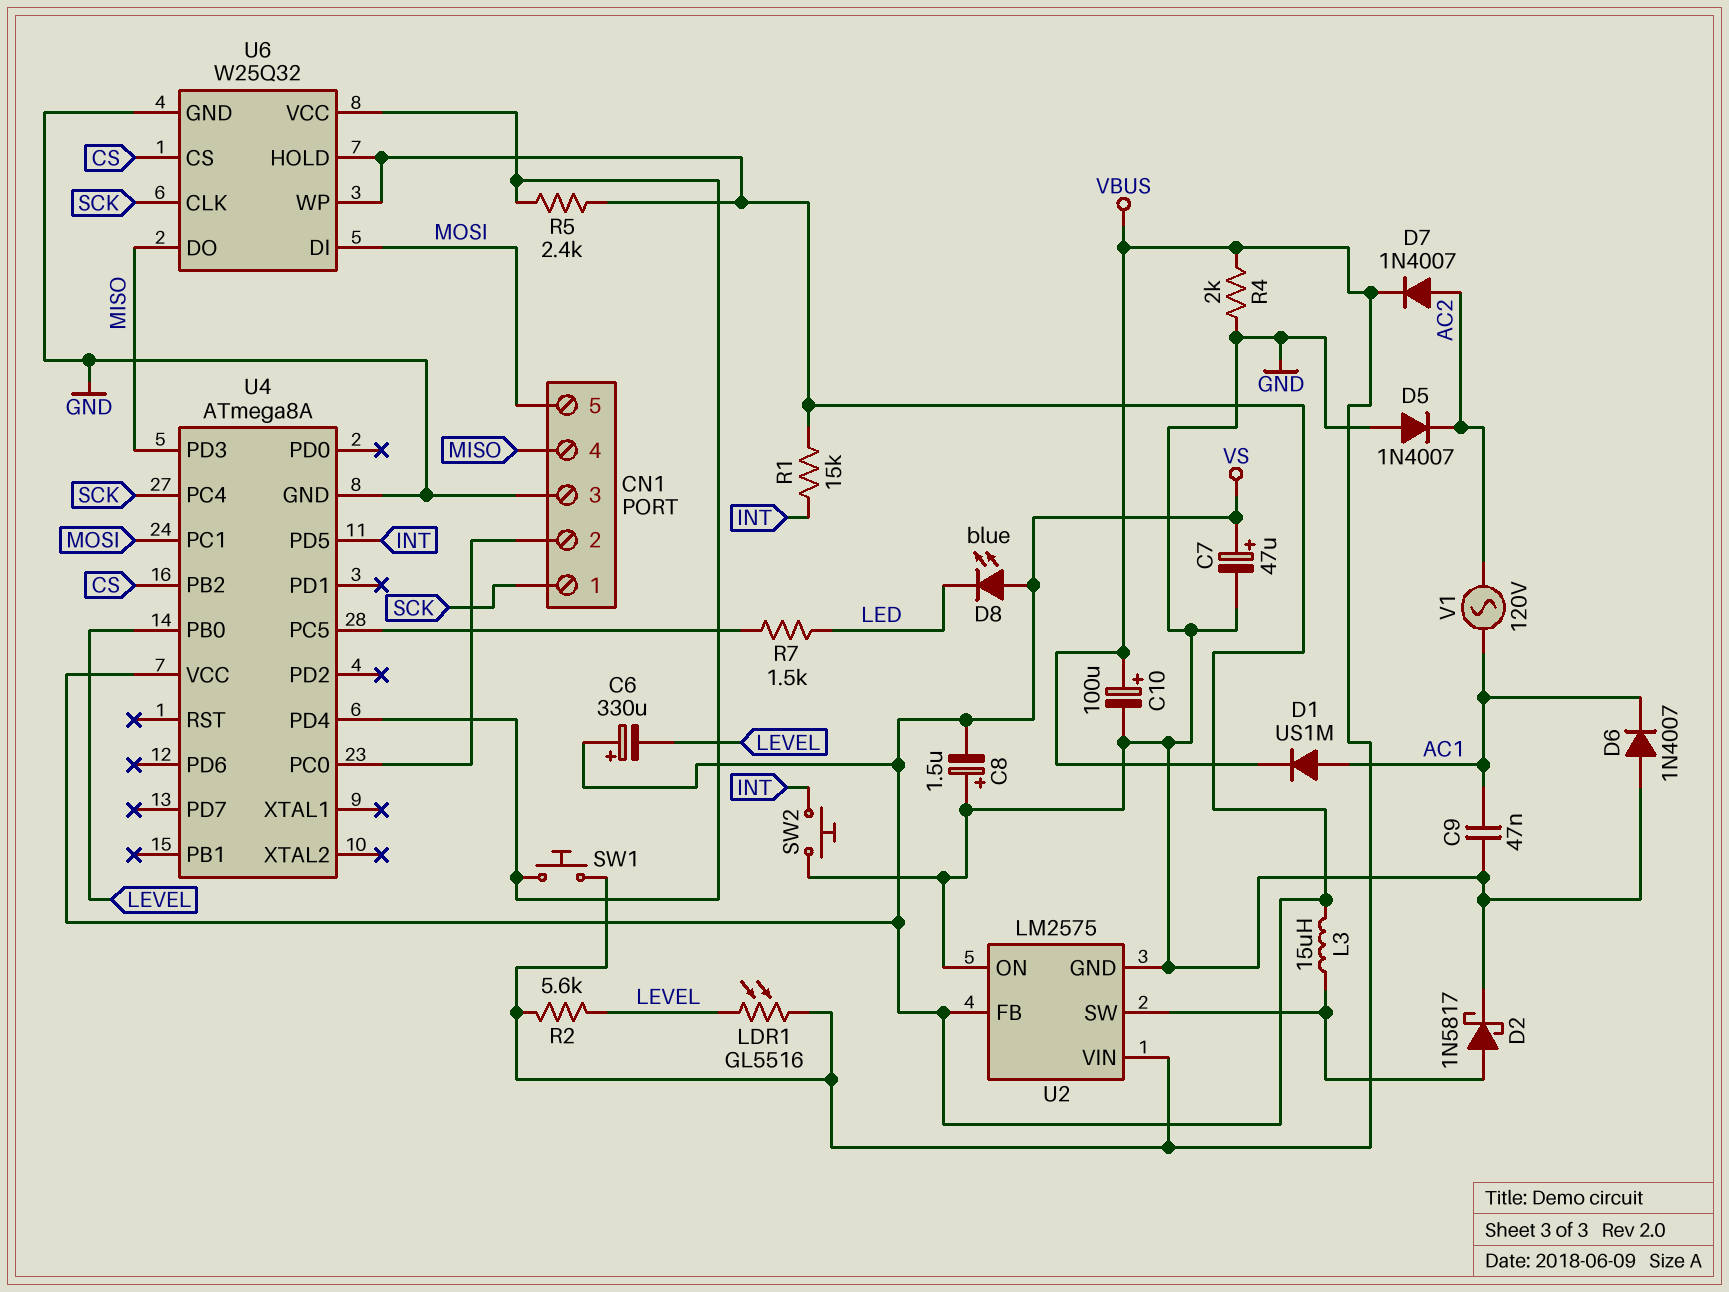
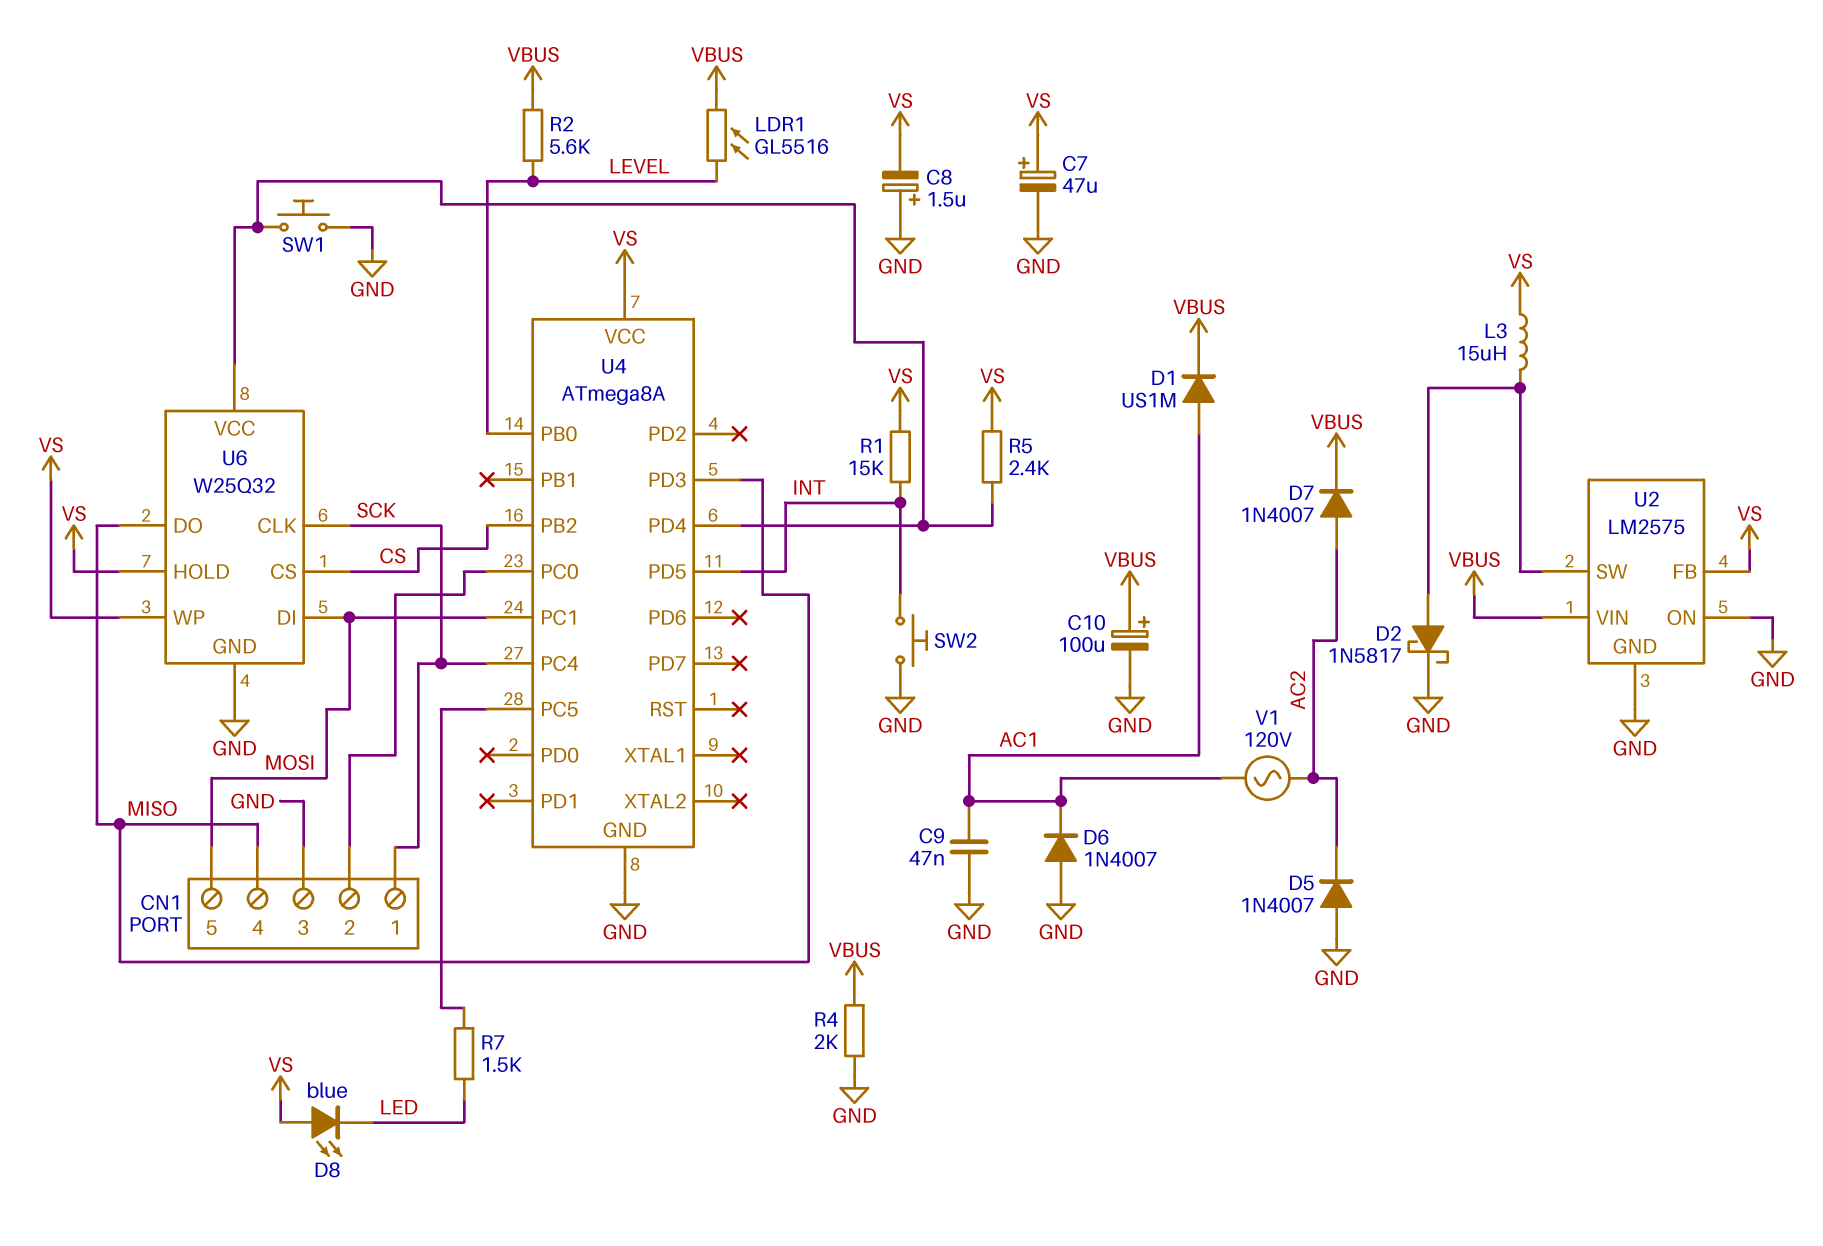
C6: 330uF (plus VS, minus LEVEL) -> none
SW1: button (U4/PD4, VBUS) -> button (GND, U4/PD4)

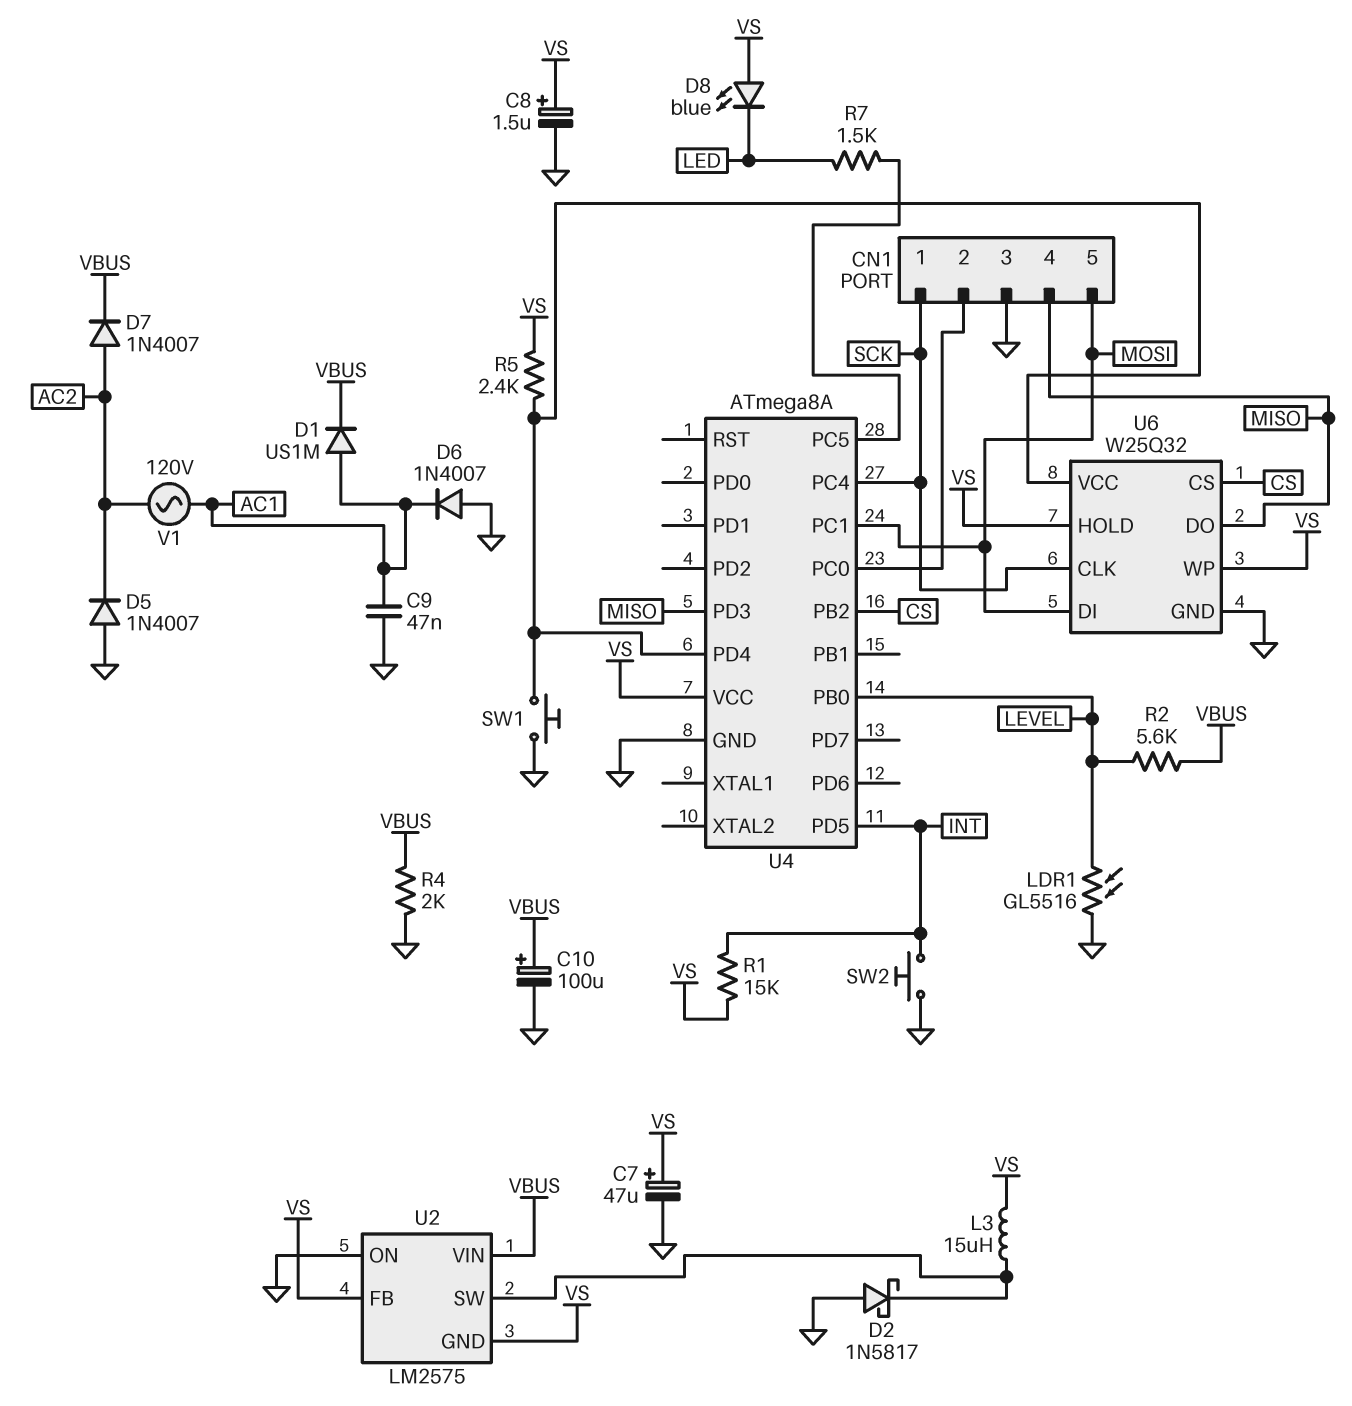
C8: 1.5uF (plus GND, minus VS) -> 1.5uF (plus VS, minus GND)
D2: schottky 1N5817 (A U2/SW, K GND) -> schottky 1N5817 (A GND, K U2/SW)
LDR1: GL5516 (LEVEL, VBUS) -> GL5516 (GND, LEVEL)
U2 pin GND: GND -> VS

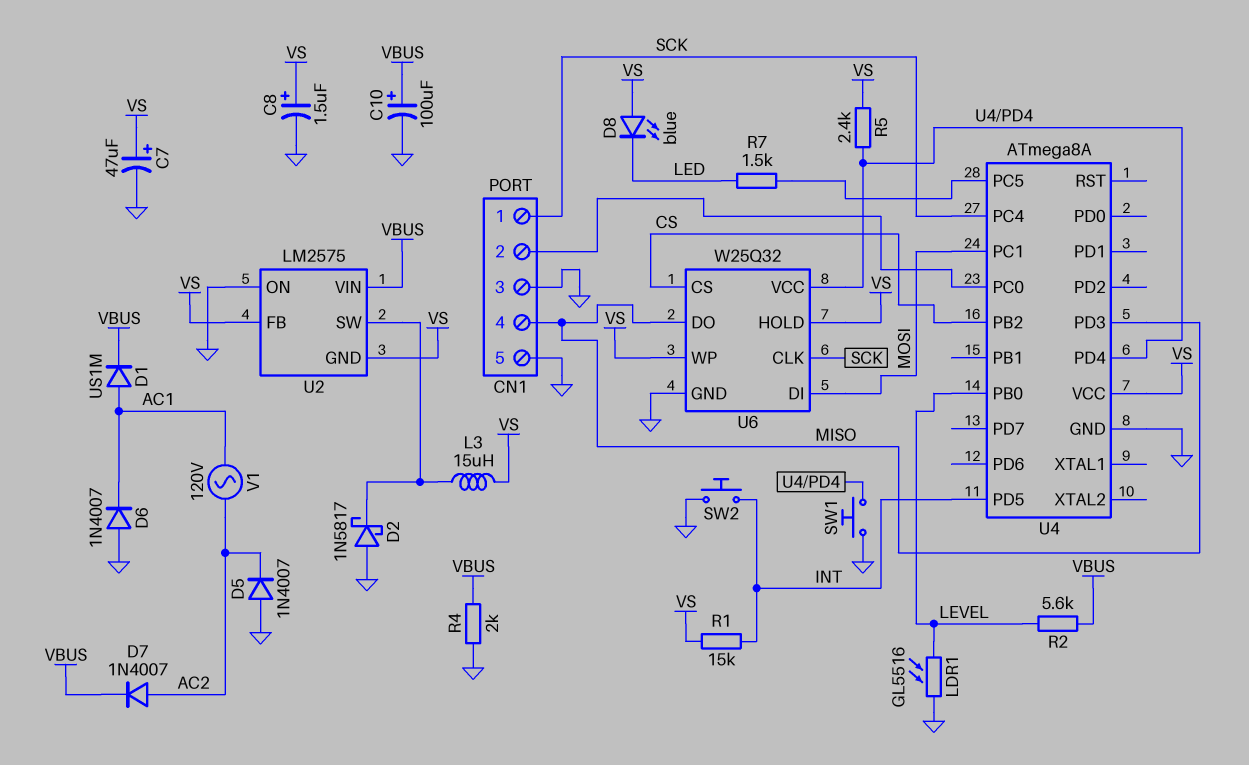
C9: 47nF (AC1, GND) -> none
CN1 pin 5: MOSI -> GND

